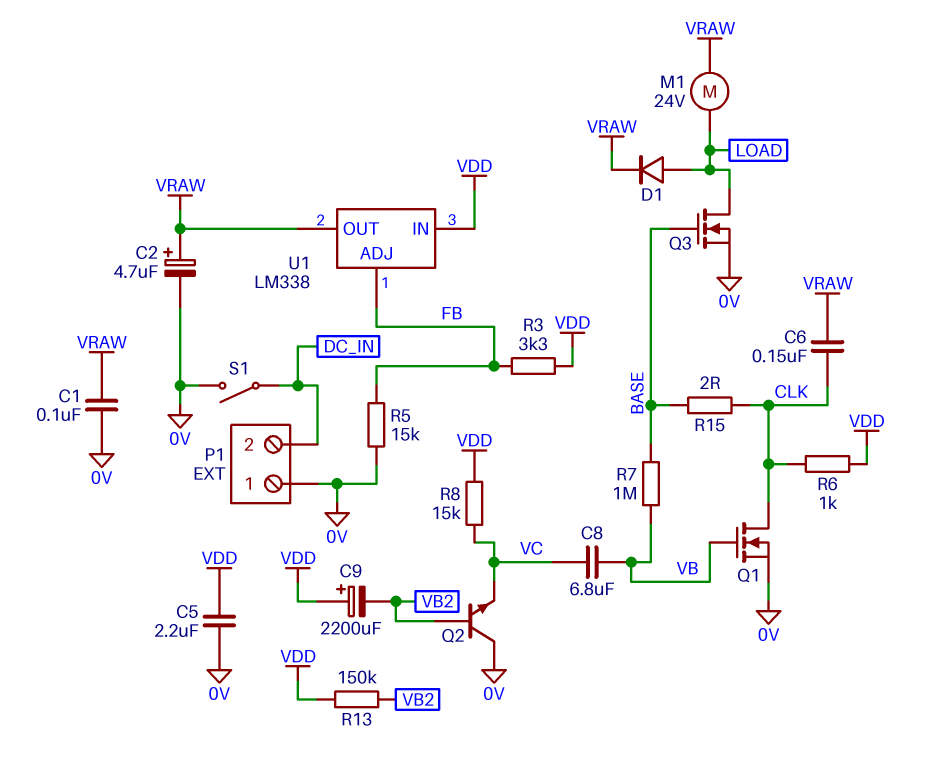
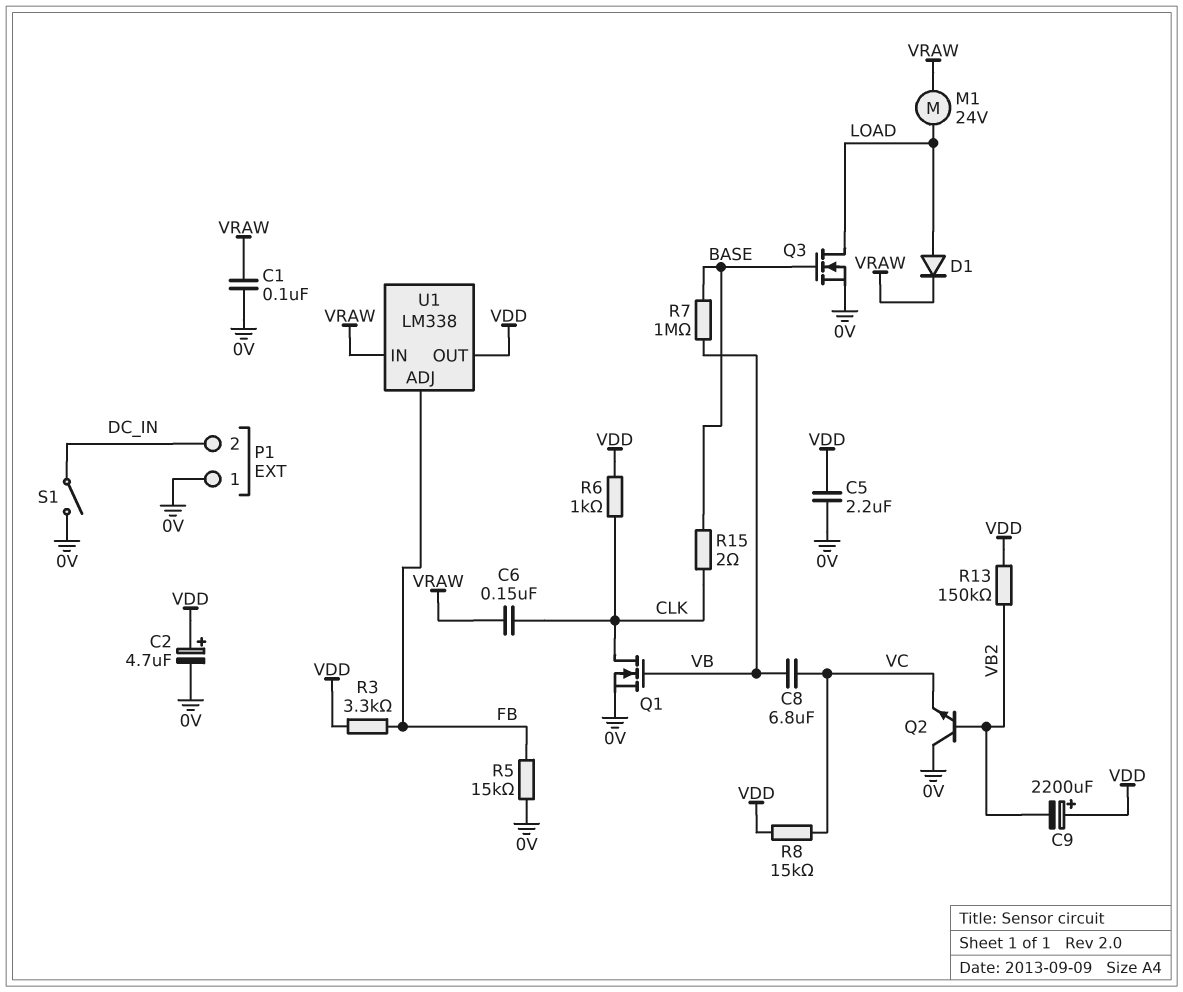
C2: 4.7uF (plus VRAW, minus 0V) -> 4.7uF (plus VDD, minus 0V)
U1 pin IN: VDD -> VRAW
U1 pin OUT: VRAW -> VDD

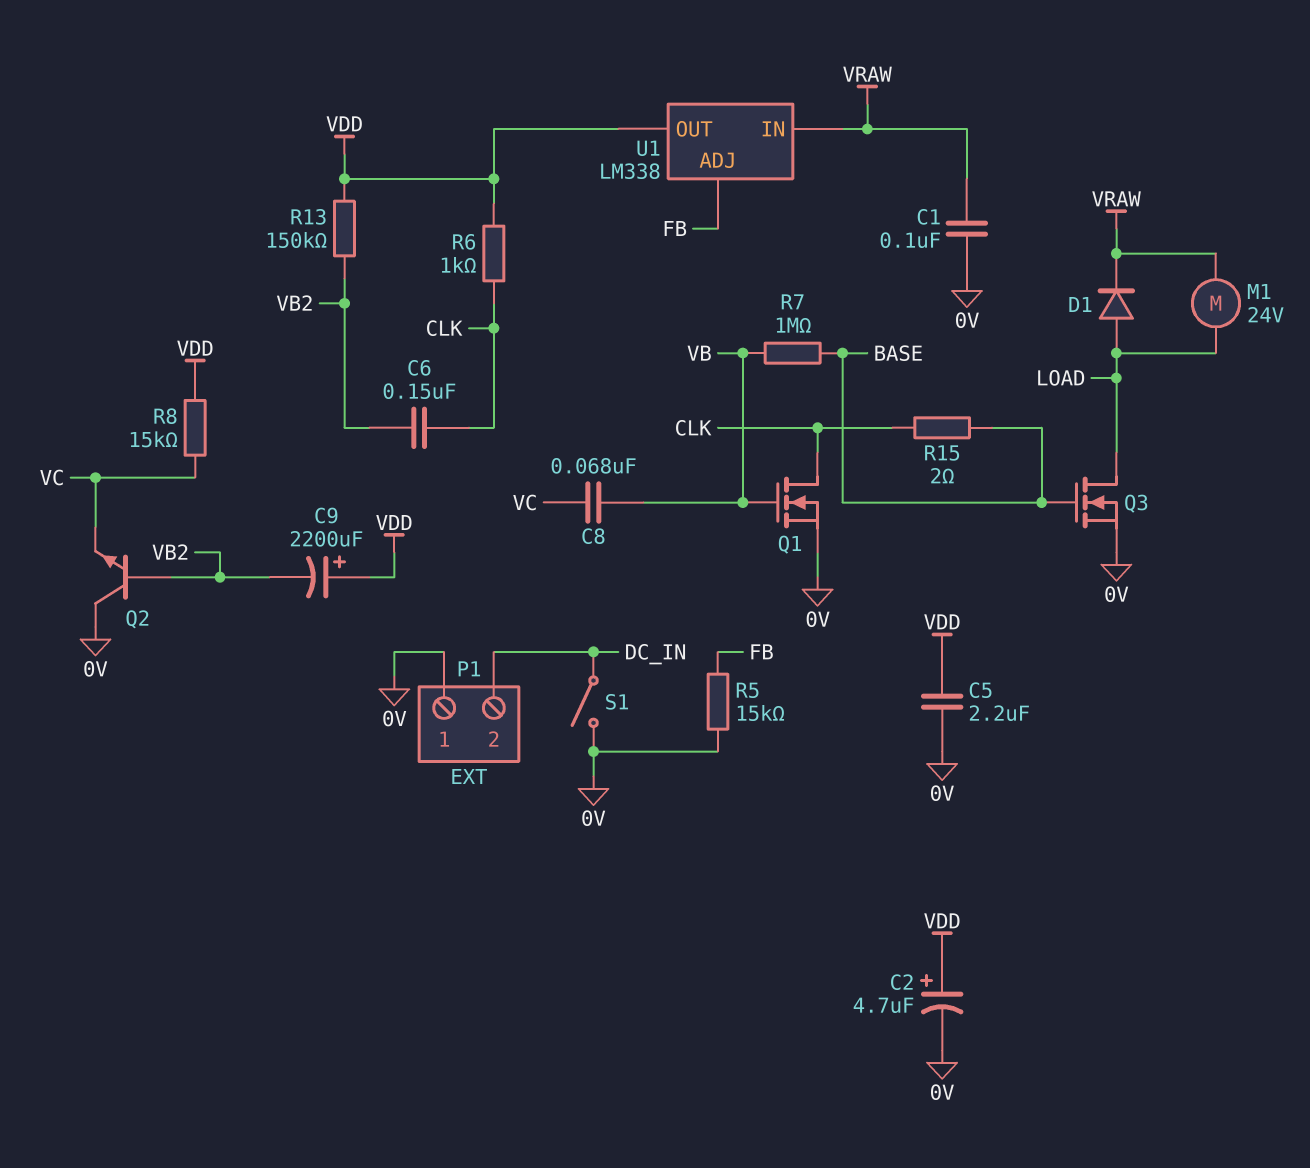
C6: 150nF (CLK, VRAW) -> 150nF (CLK, VB2)
C8: 6.8uF (VB, VC) -> 68nF (VB, VC)
R3: 3.3k (FB, VDD) -> none

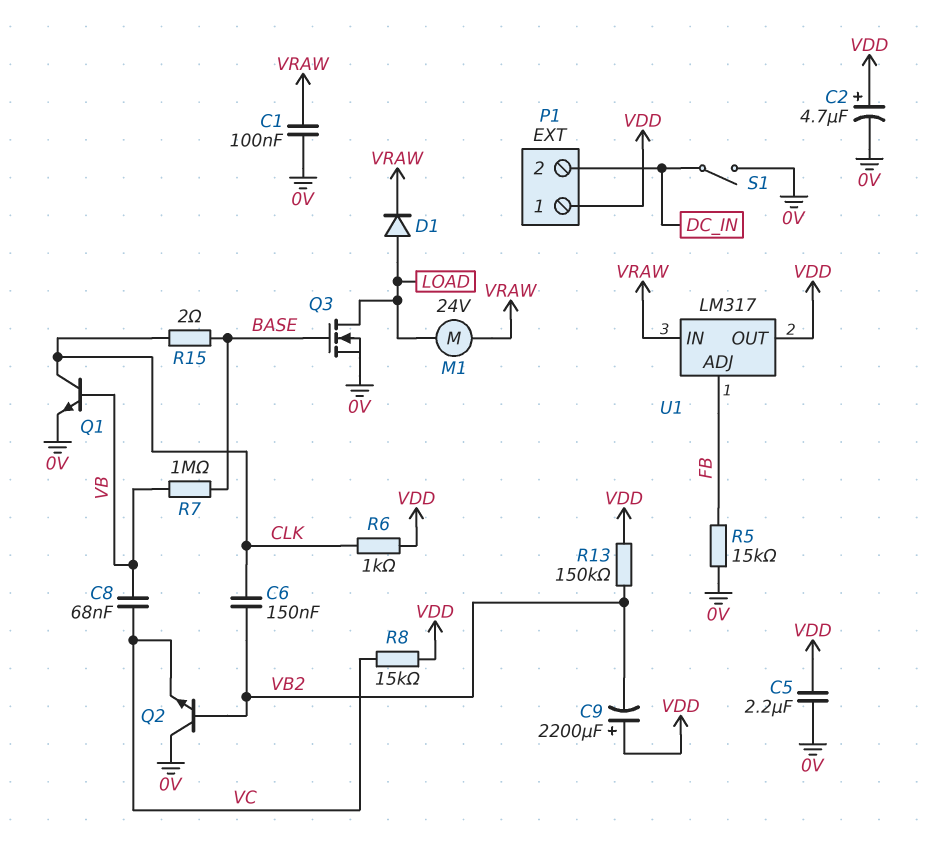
P1 pin 1: 0V -> VDD
Q1: NMOS (G VB, D CLK, S 0V) -> NPN (B VB, C CLK, E 0V)
U1: LM338 -> LM317

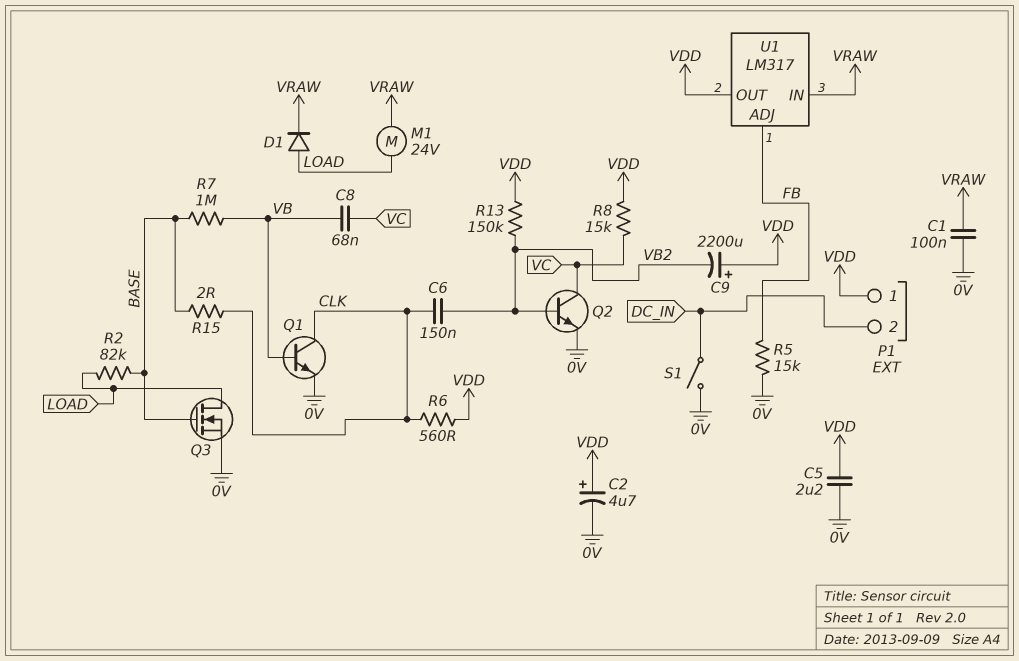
Q2: NPN (B VB2, C 0V, E VC) -> NPN (B VB2, C VC, E 0V)
R2: none -> 82k (BASE, LOAD)
R6: 1k (CLK, VDD) -> 560 (CLK, VDD)

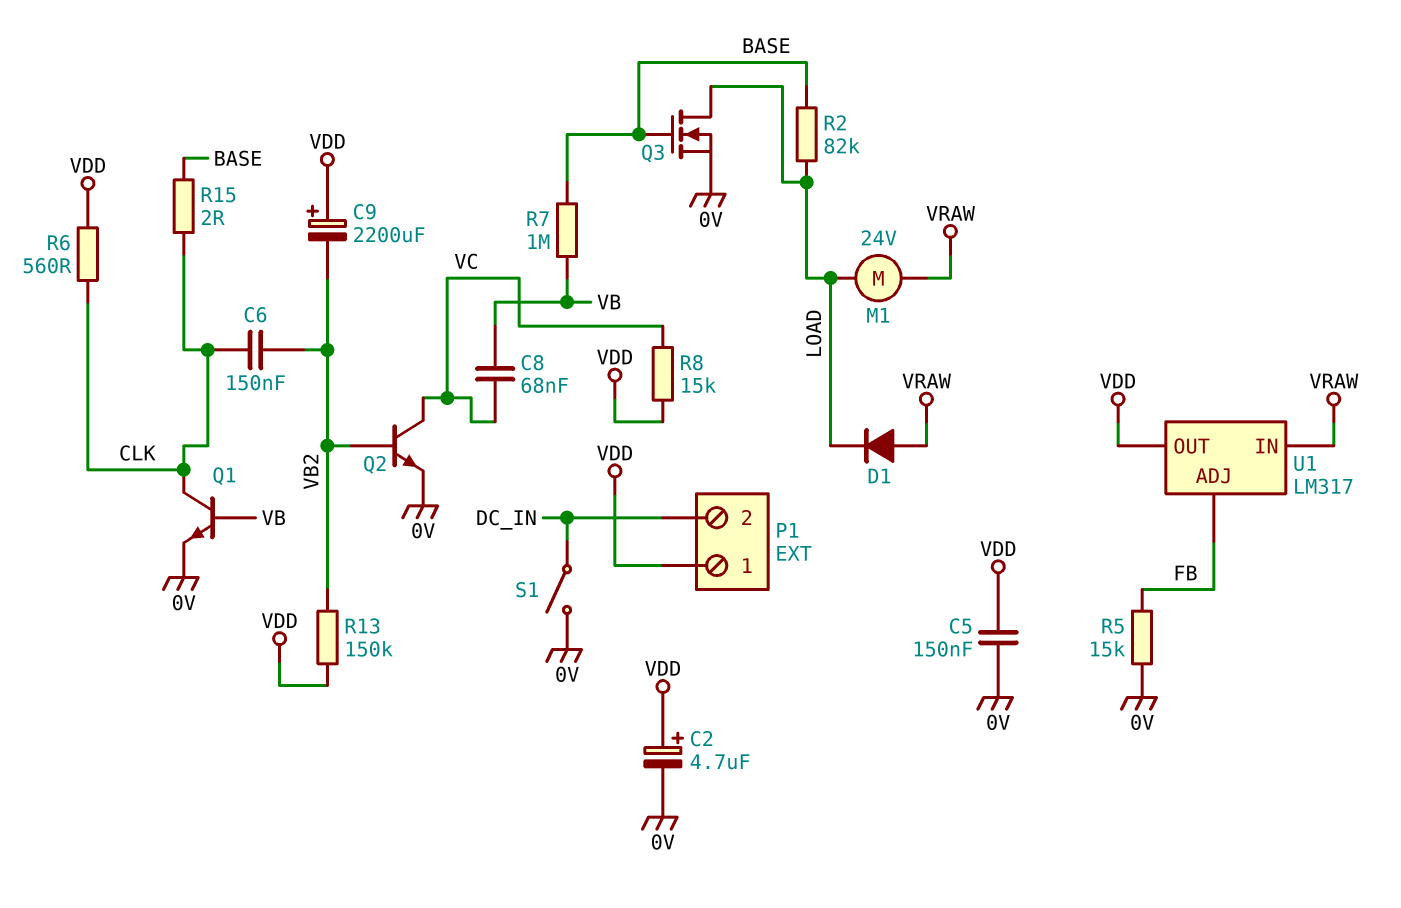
C1: 100nF (0V, VRAW) -> none
C5: 2.2uF (0V, VDD) -> 150nF (0V, VDD)
D1: diode (A LOAD, K VRAW) -> diode (A VRAW, K LOAD)

